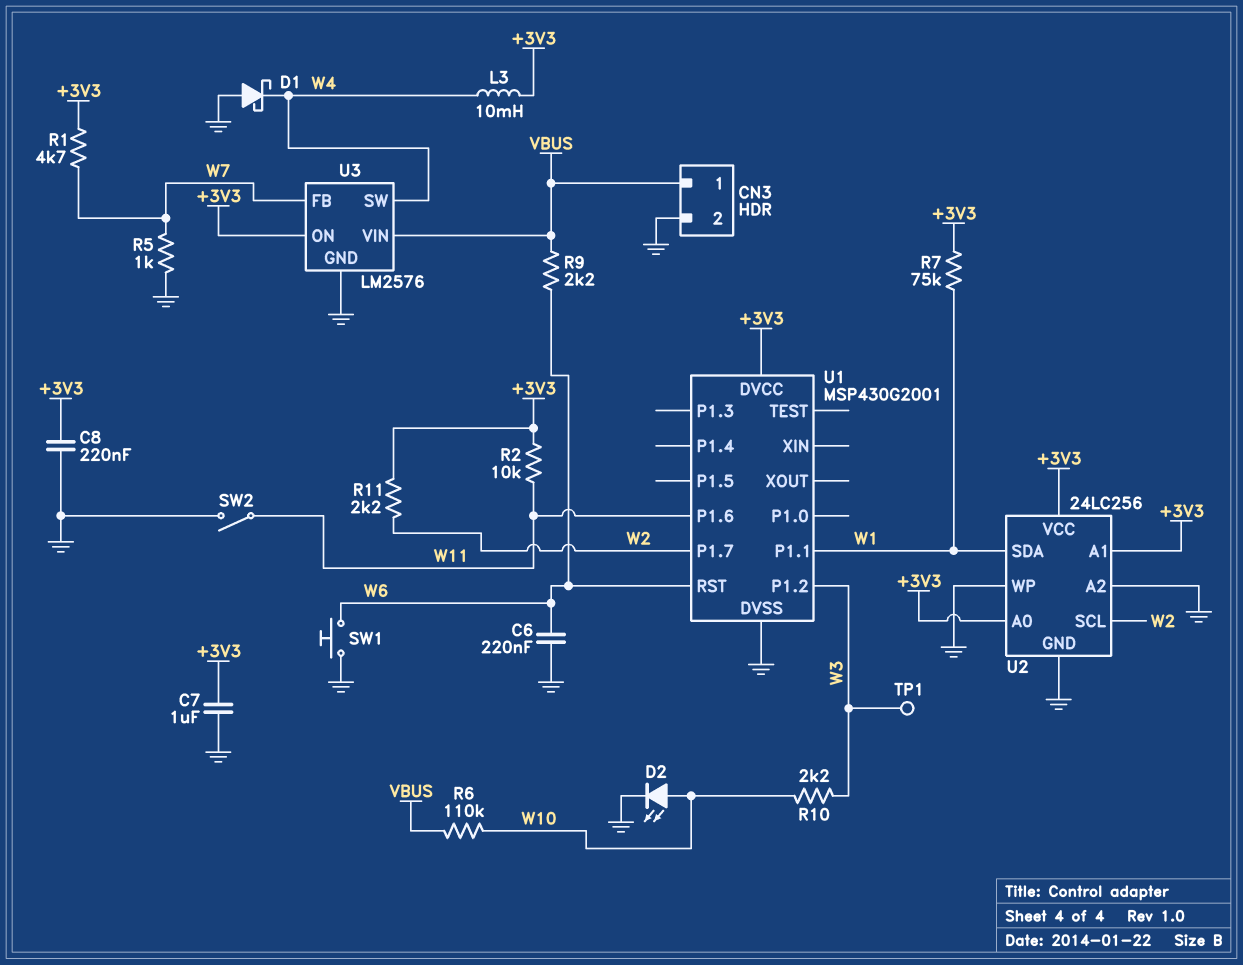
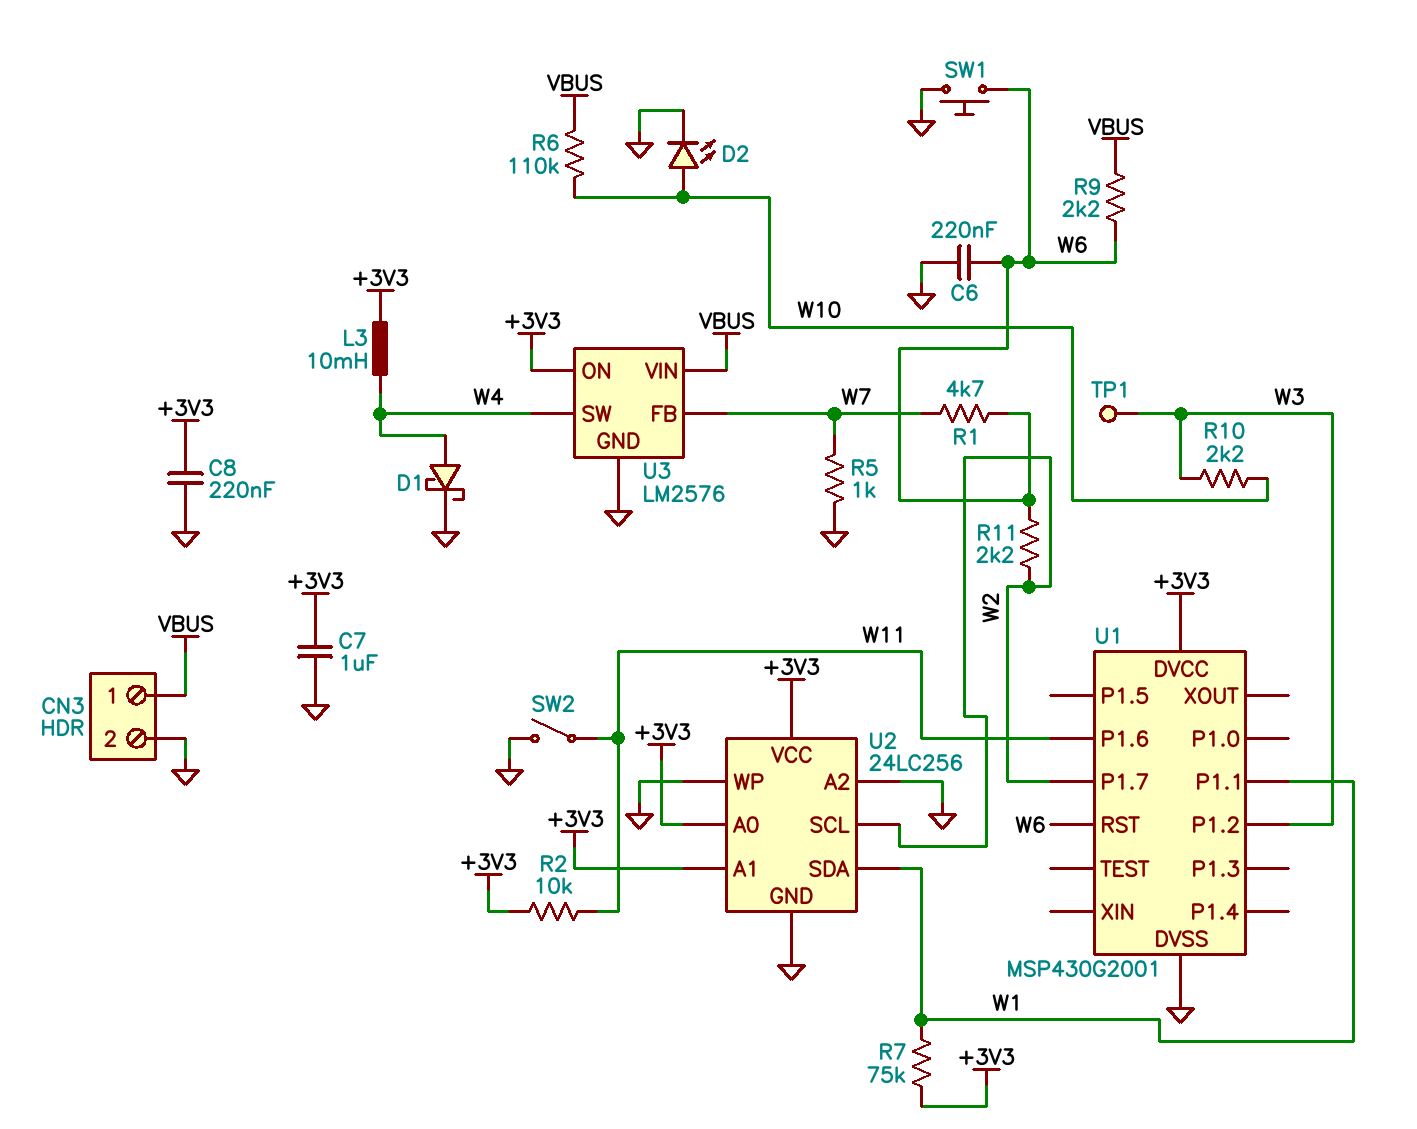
D1: schottky (A GND, K W4) -> schottky (A W4, K GND)
R1: 4.7k (+3V3, W7) -> 4.7k (W6, W7)
R11: 2.2k (+3V3, W2) -> 2.2k (W2, W6)

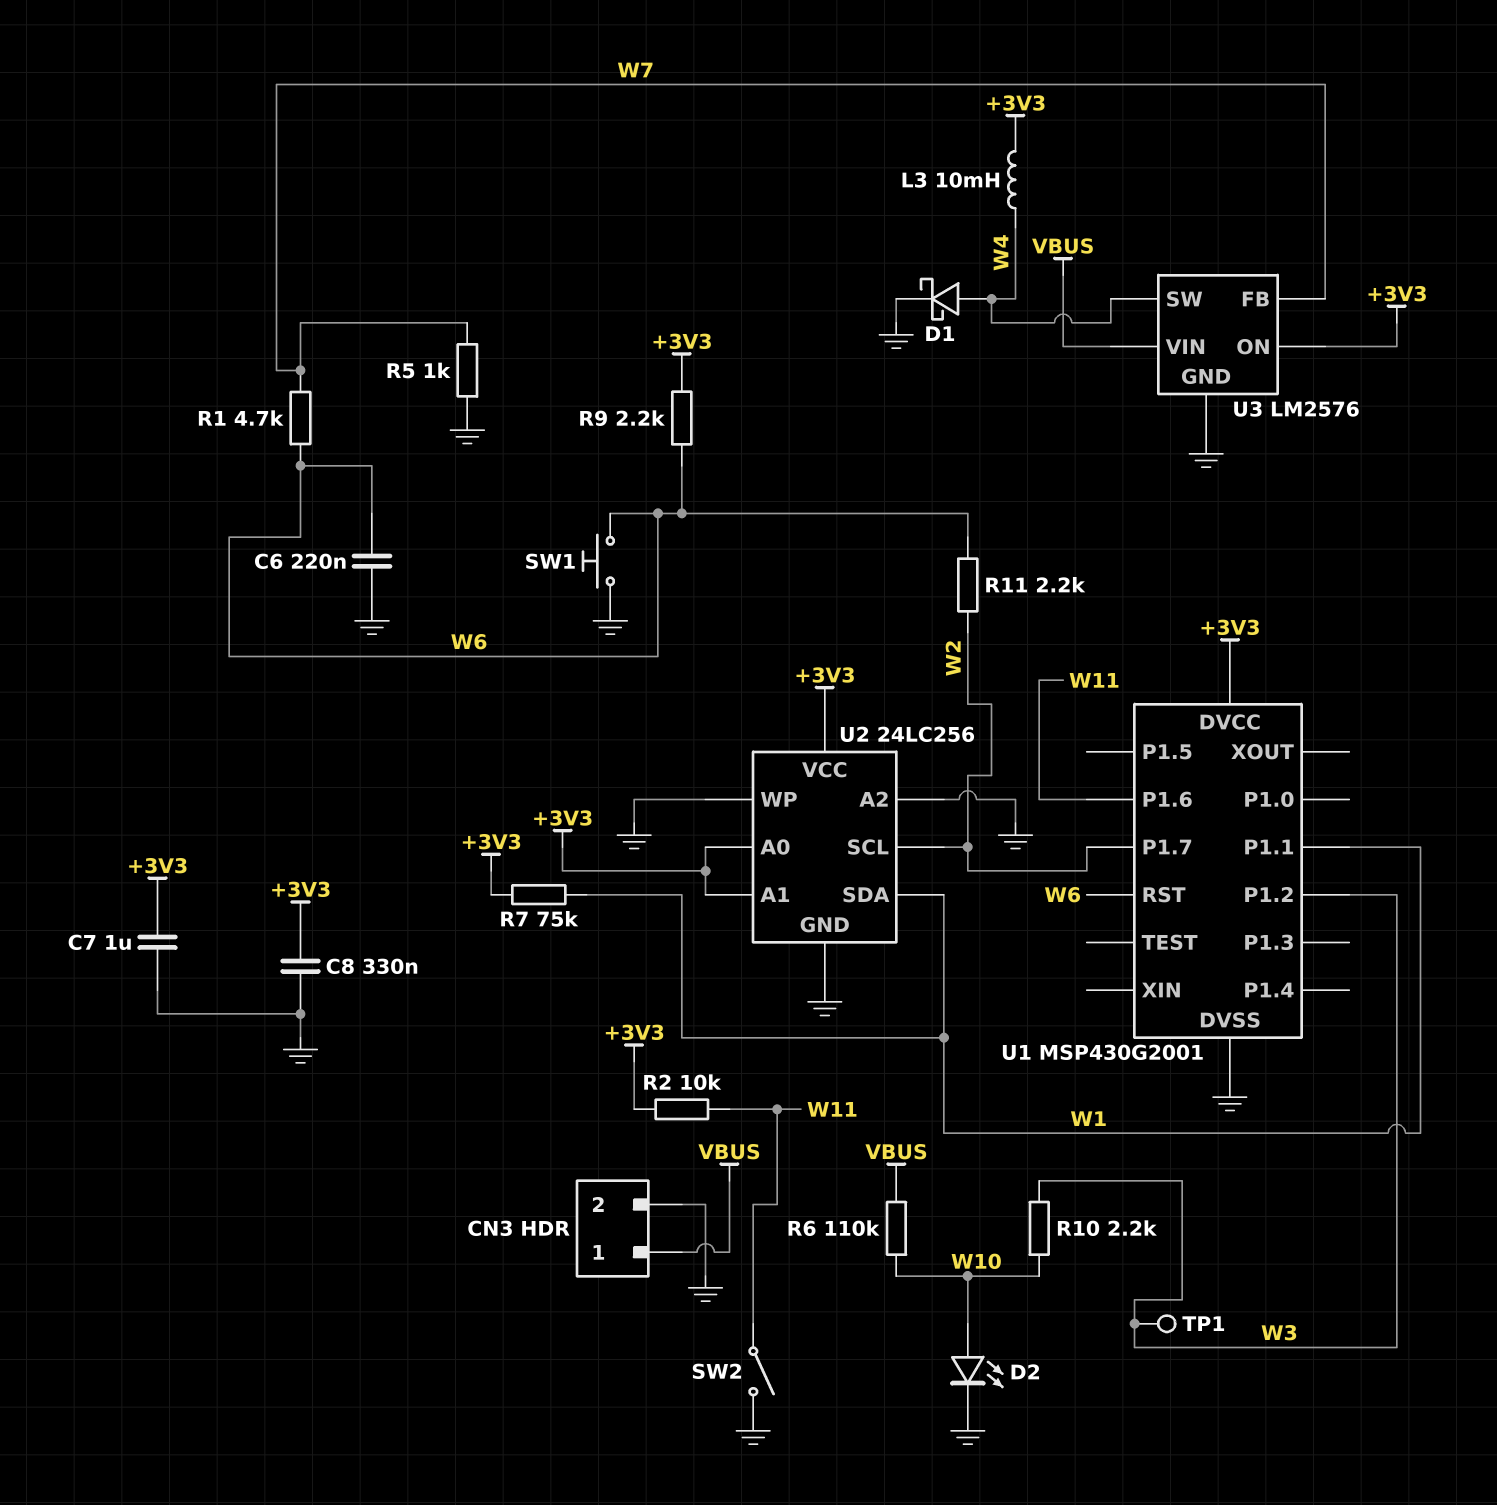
C8: 220nF (+3V3, GND) -> 330nF (+3V3, GND)
R9: 2.2k (VBUS, W6) -> 2.2k (+3V3, W6)

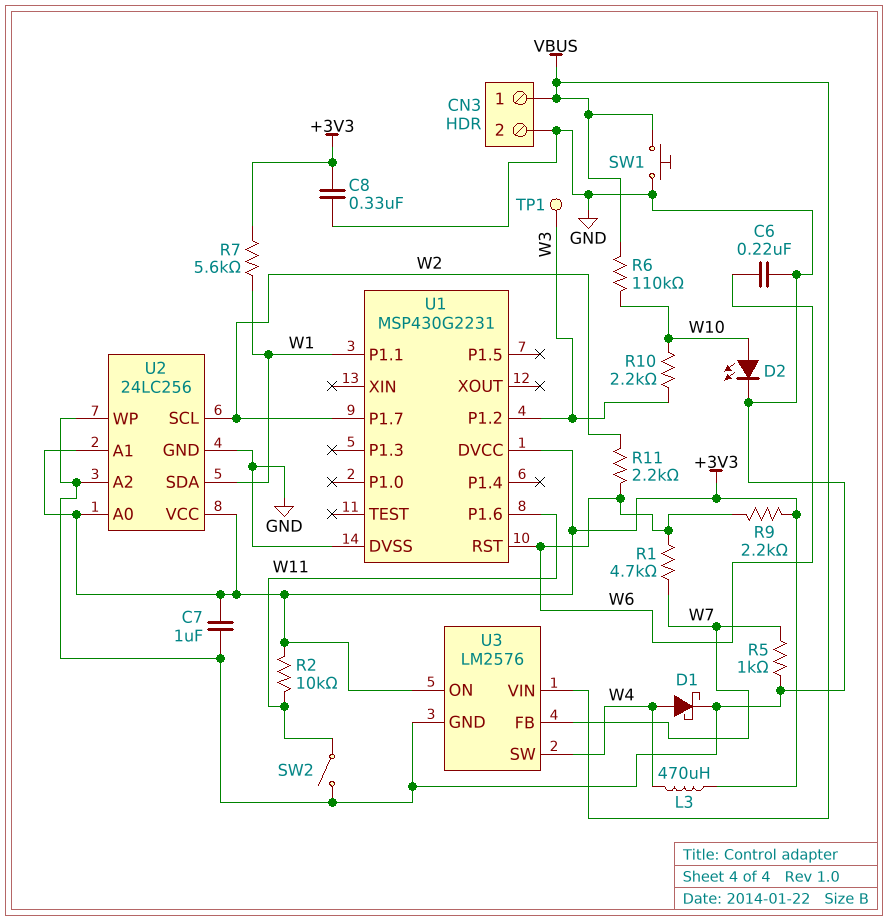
L3: 10mH (+3V3, W4) -> 470uH (+3V3, W4)
R7: 75k (+3V3, W1) -> 5.6k (+3V3, W1)
SW1: button (GND, W6) -> button (GND, VBUS)
U1: MSP430G2001 -> MSP430G2231

